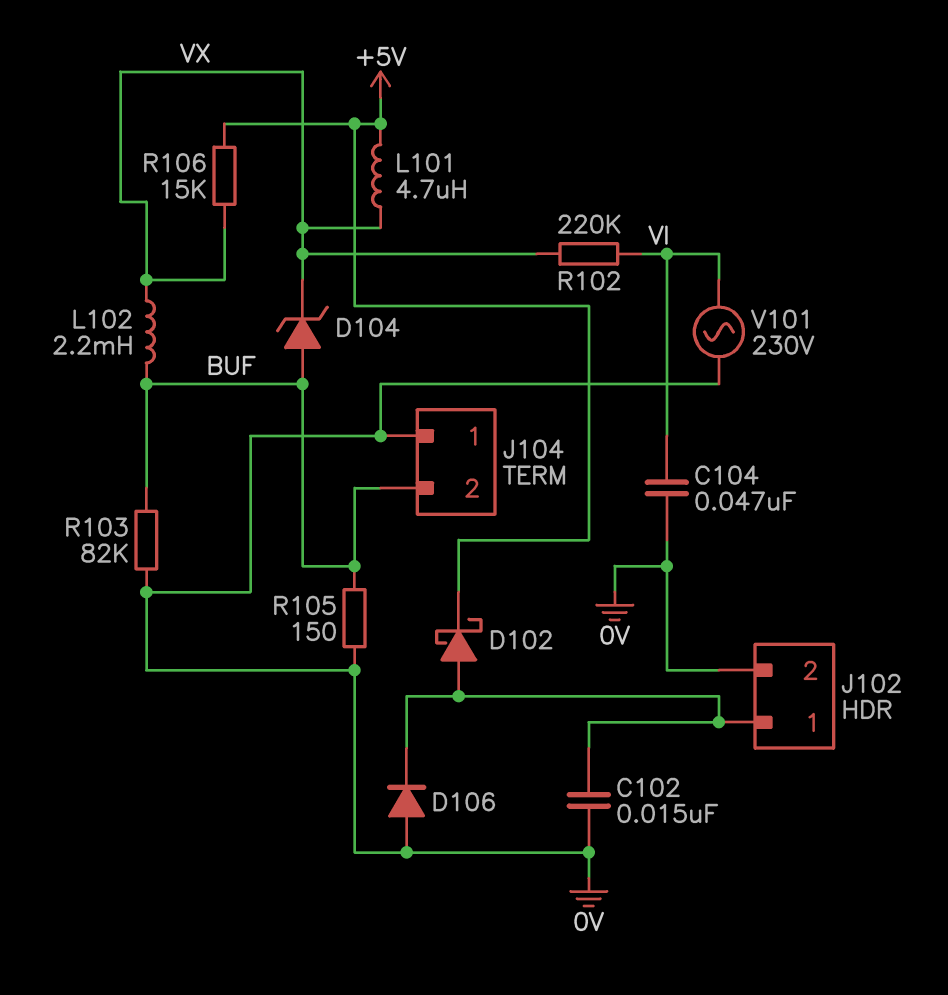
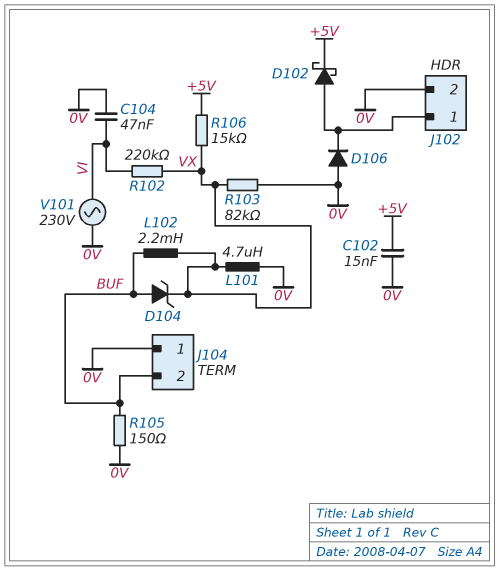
C102: 15nF (0V, J102/1) -> 15nF (+5V, 0V)
L101: 4.7uH (+5V, VX) -> 4.7uH (0V, VX)
R103: 82k (0V, BUF) -> 82k (0V, VX)

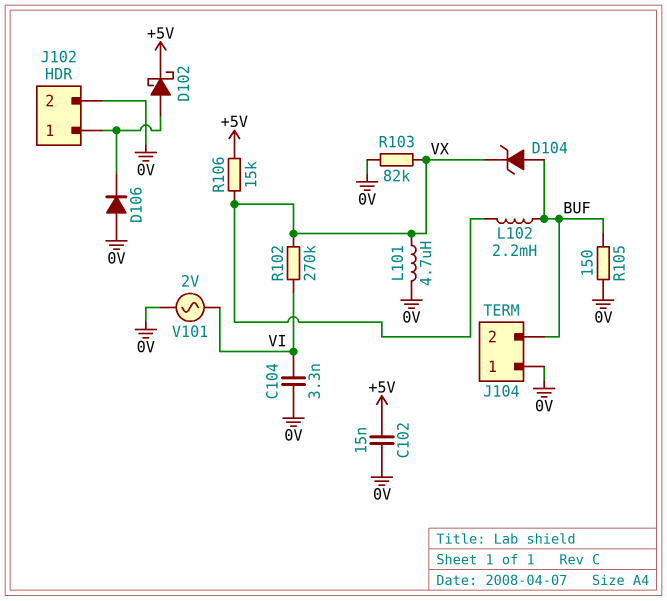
C104: 47nF (0V, VI) -> 3.3nF (0V, VI)
R102: 220k (VI, VX) -> 270k (VI, VX)
V101: AC 230V (0V, VI) -> AC 2V (0V, VI)

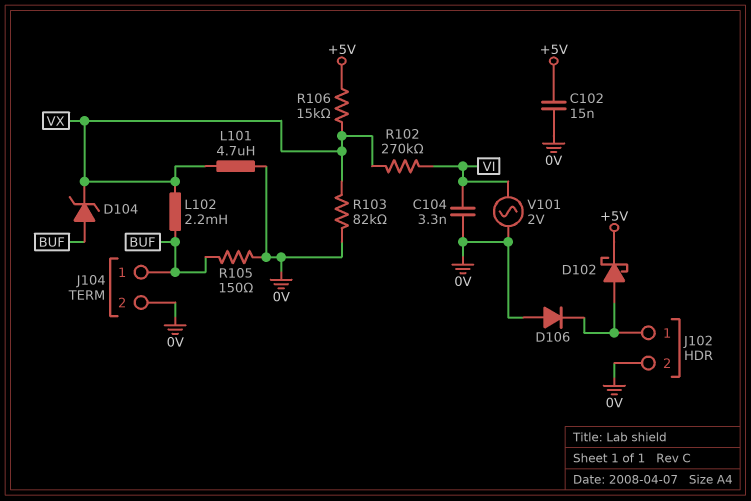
J104 pin 1: 0V -> BUF
J104 pin 2: BUF -> 0V

